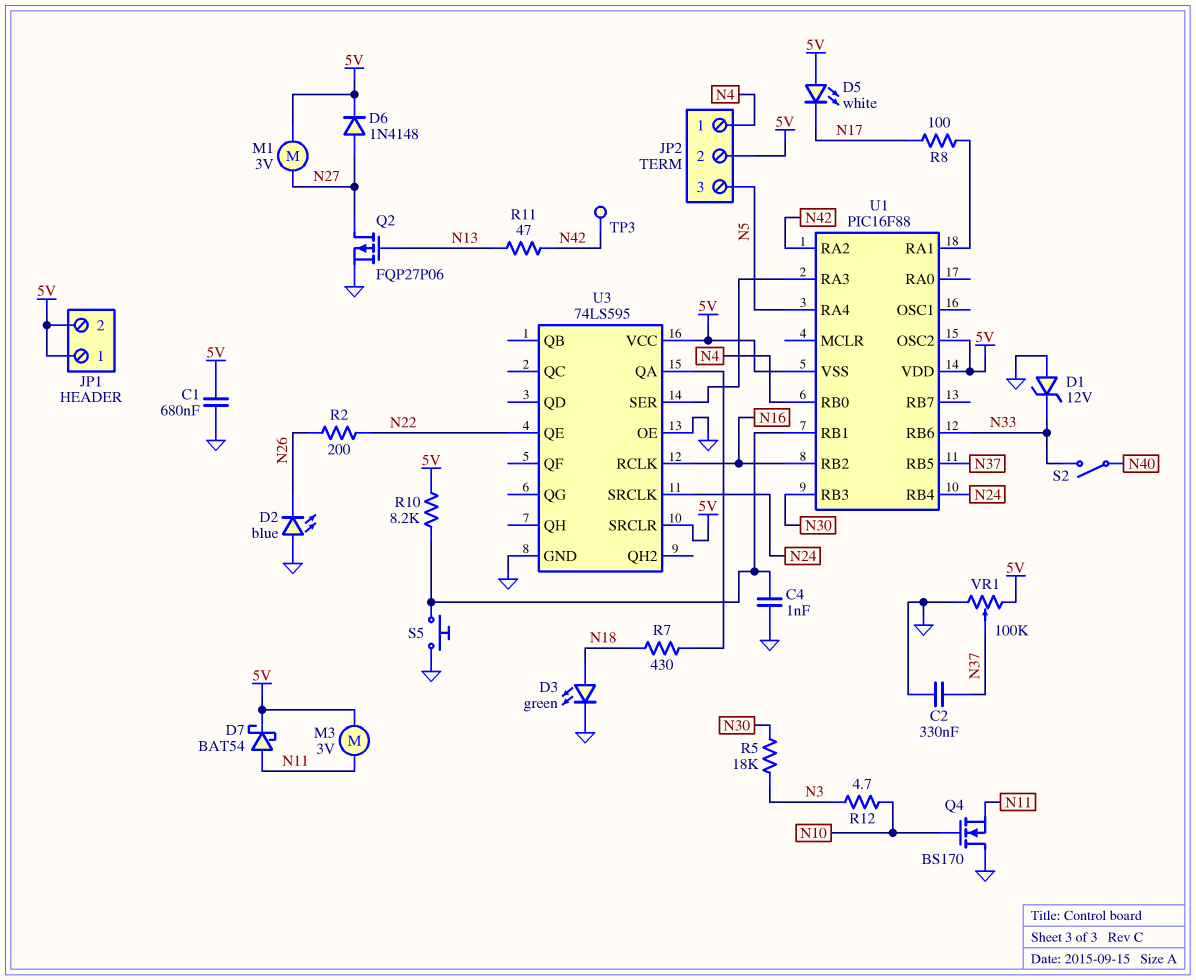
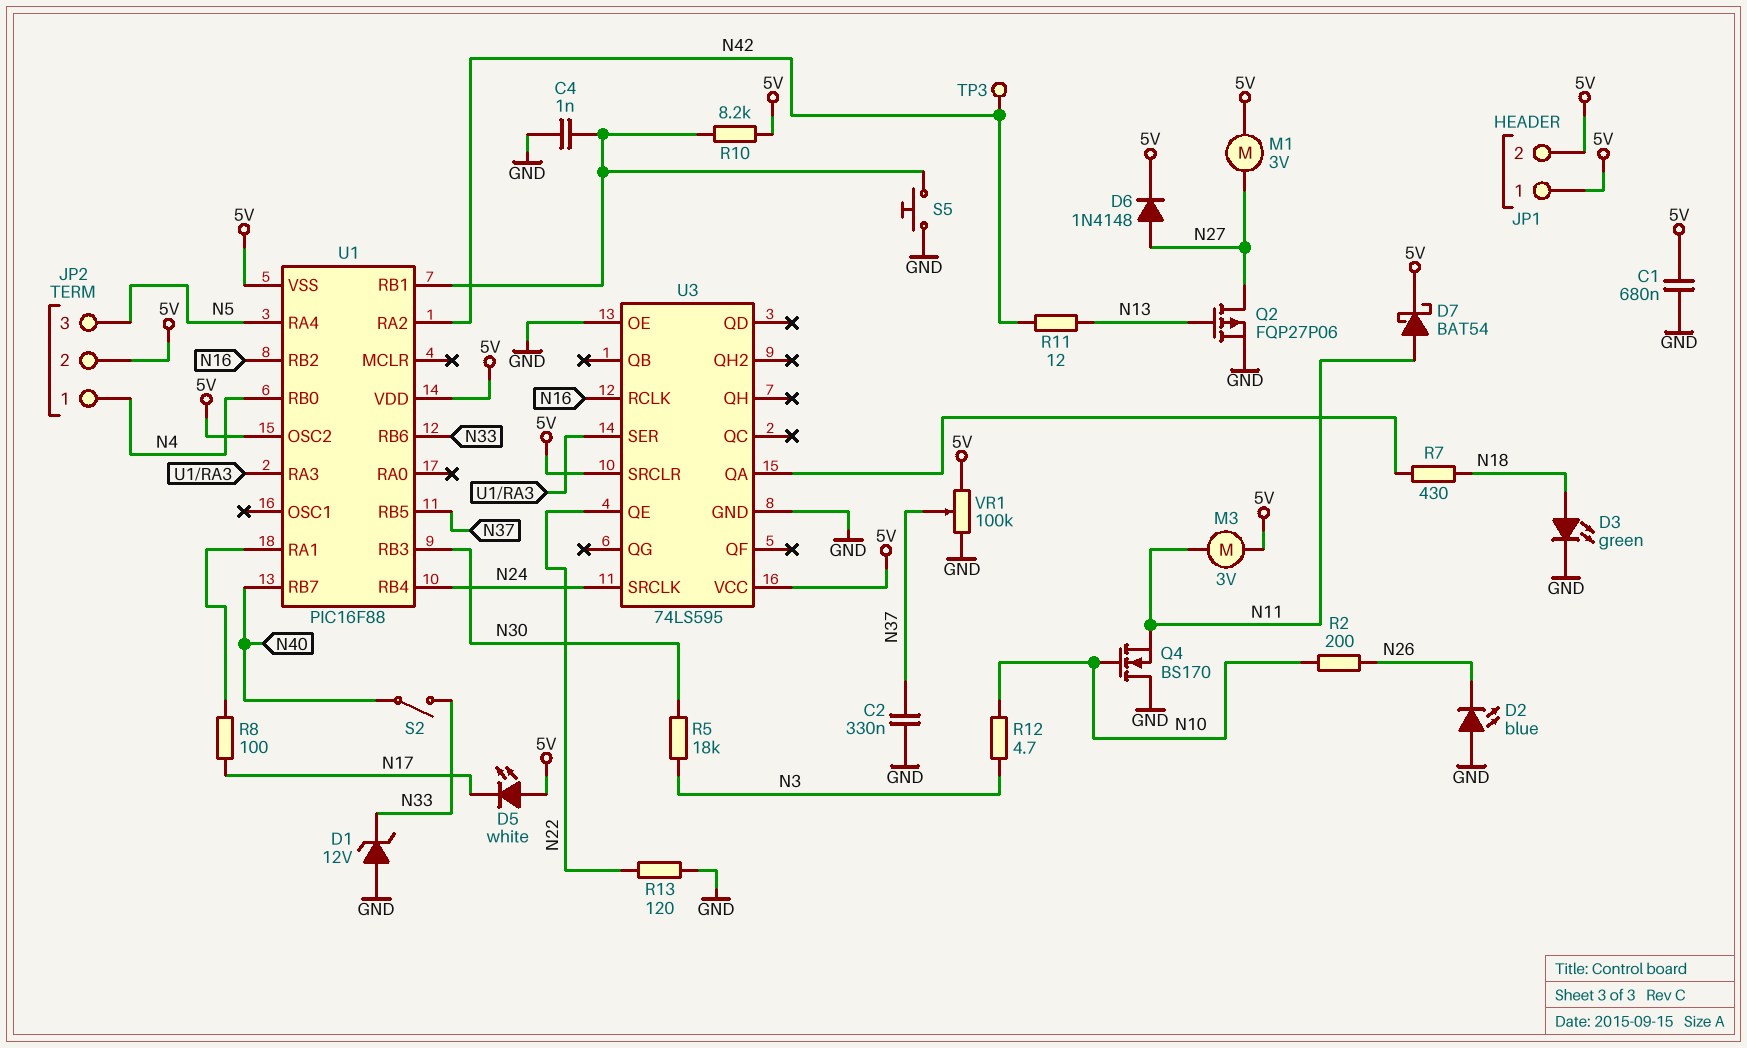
R2: 200 (N22, N26) -> 200 (N10, N26)
R11: 47 (N13, N42) -> 12 (N13, N42)
R13: none -> 120 (GND, N22)
U1 pin RB7: none -> N40

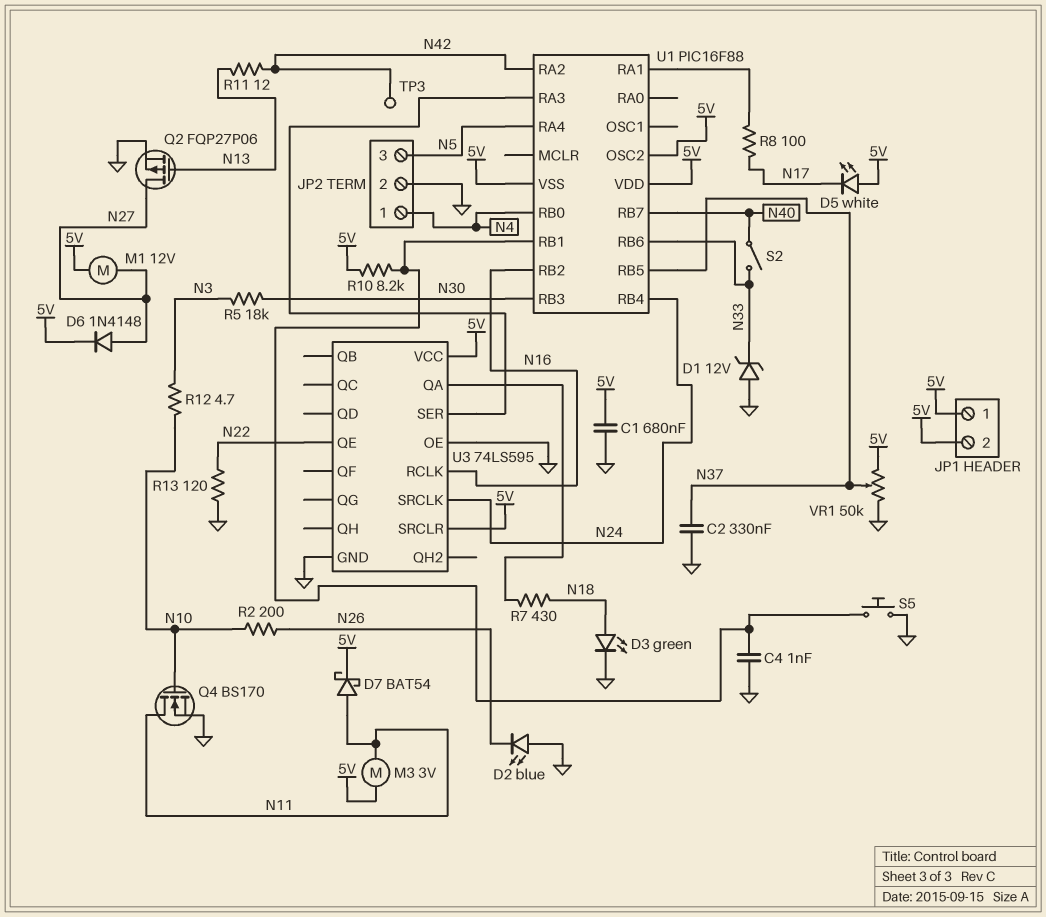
JP2 pin 2: 5V -> GND
M1: motor 3V (5V, N27) -> motor 12V (5V, N27)
Q4: NMOS BS170 (G N10, D GND, S N11) -> NMOS BS170 (G N10, D N11, S GND)
VR1: 100k (5V, GND, wiper N37) -> 50k (5V, GND, wiper N37)

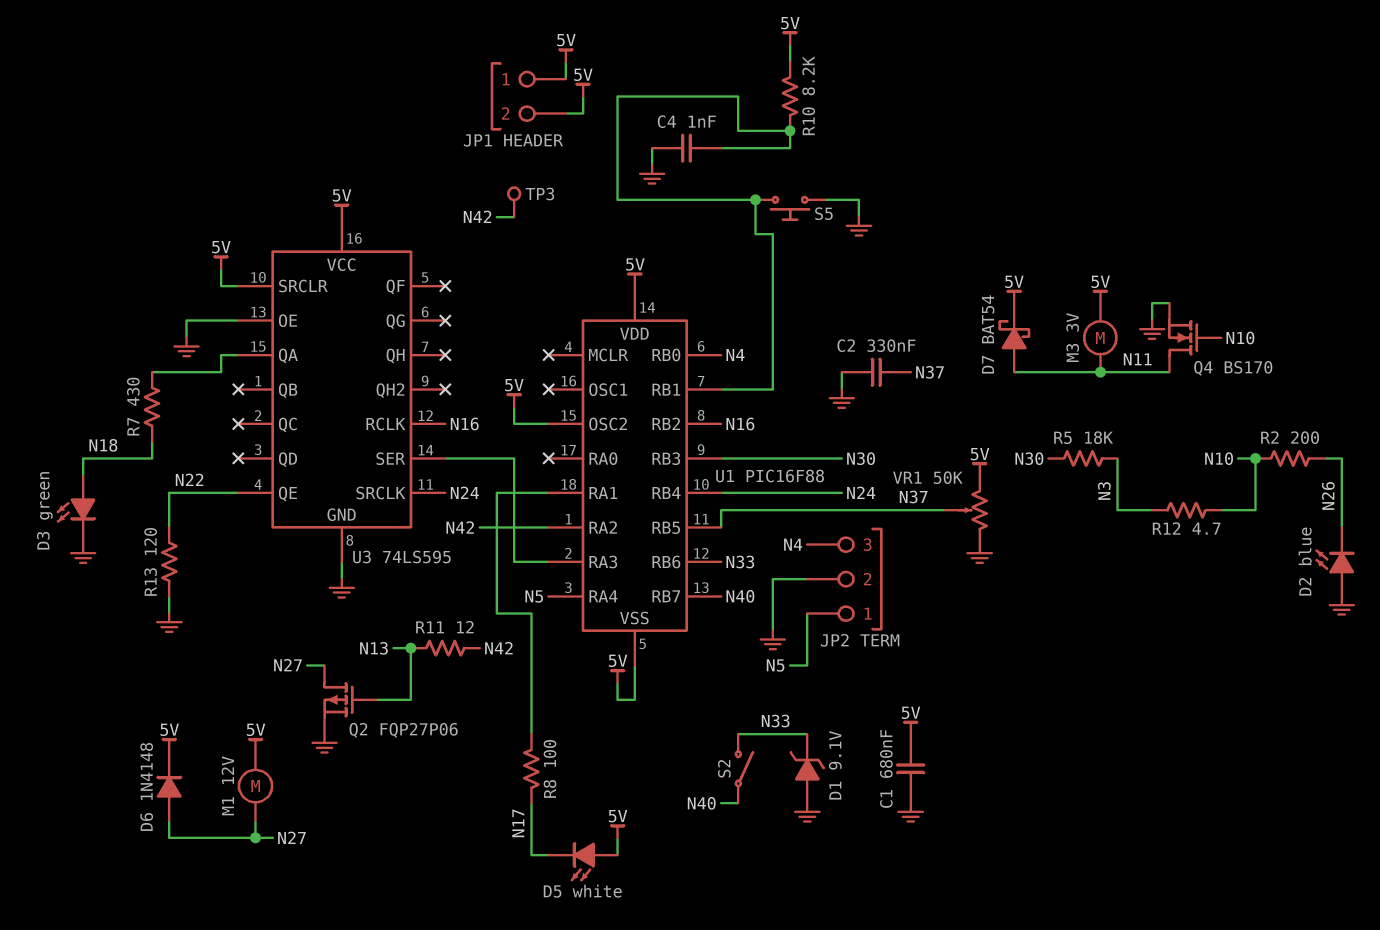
D1: zener 12V (A GND, K N33) -> zener 9.1V (A GND, K N33)
JP2 pin 1: N4 -> N5
JP2 pin 3: N5 -> N4

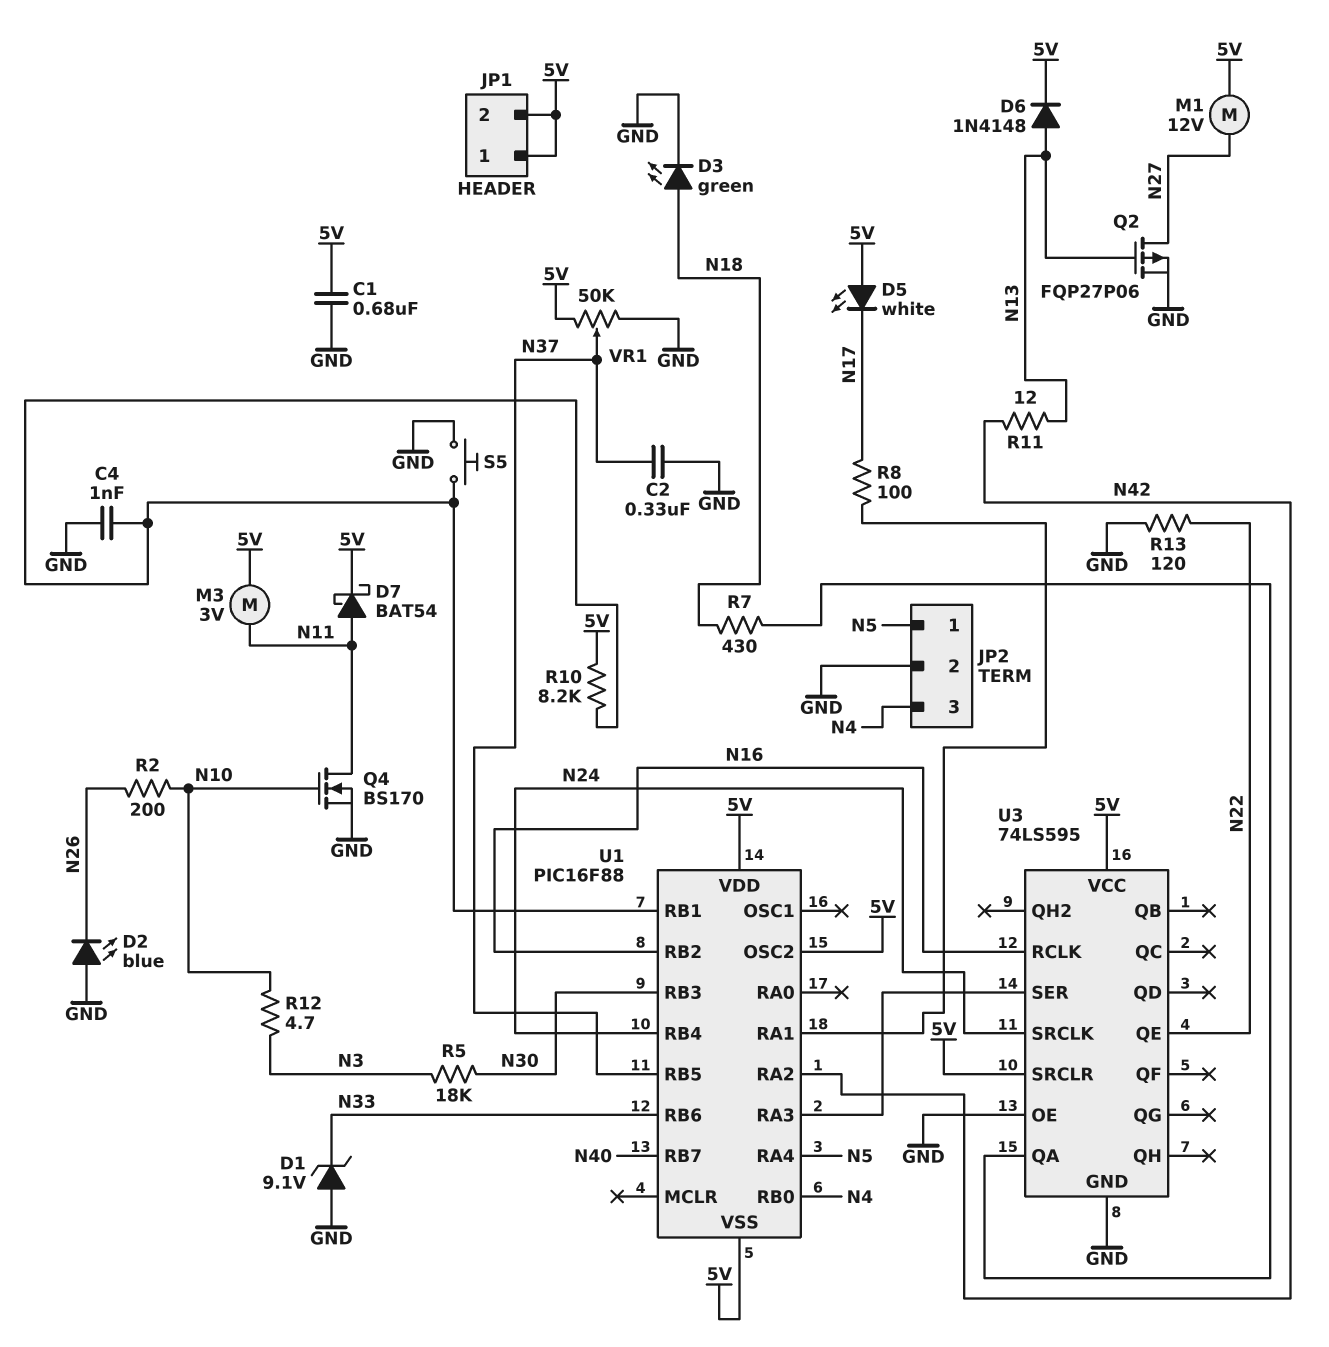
D6: diode 1N4148 (A N27, K 5V) -> diode 1N4148 (A N13, K 5V)
S2: switch (N33, N40) -> none
TP3: test point (N42) -> none

